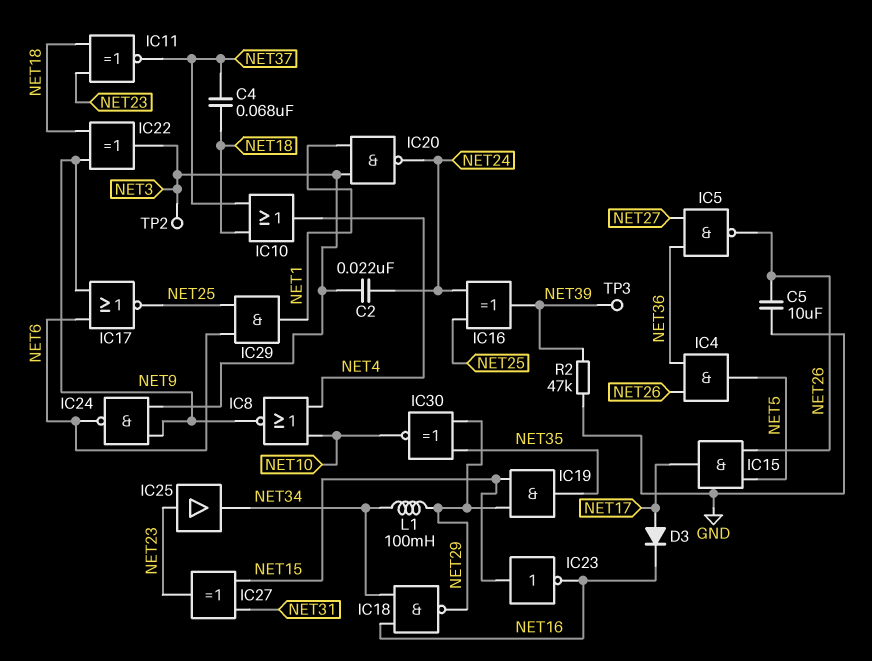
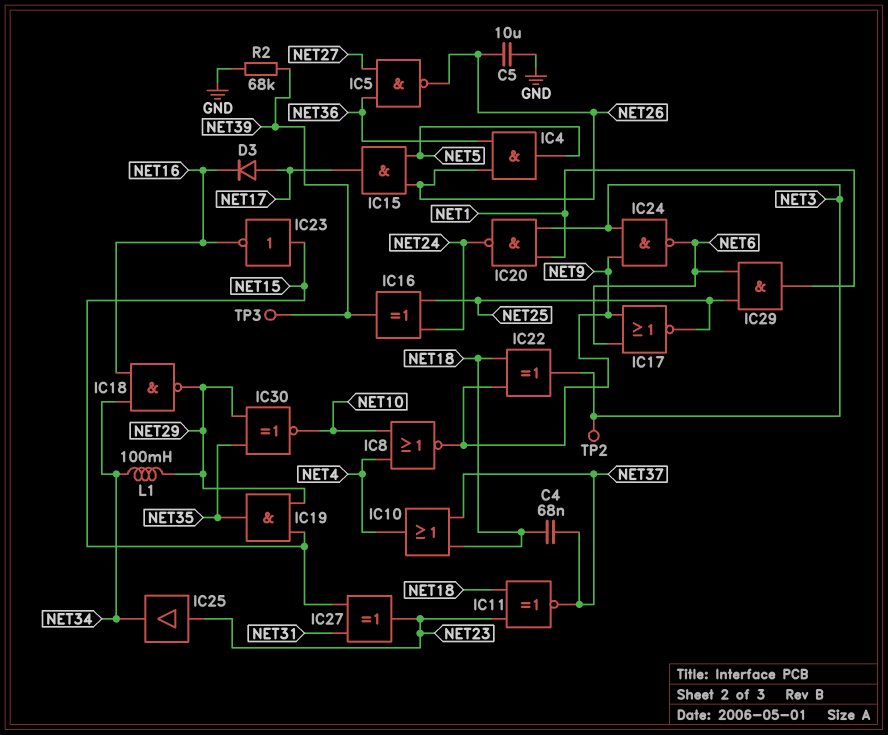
C2: 22nF (NET3, NET24) -> none
R2: 47k (GND, NET39) -> 68k (GND, NET39)

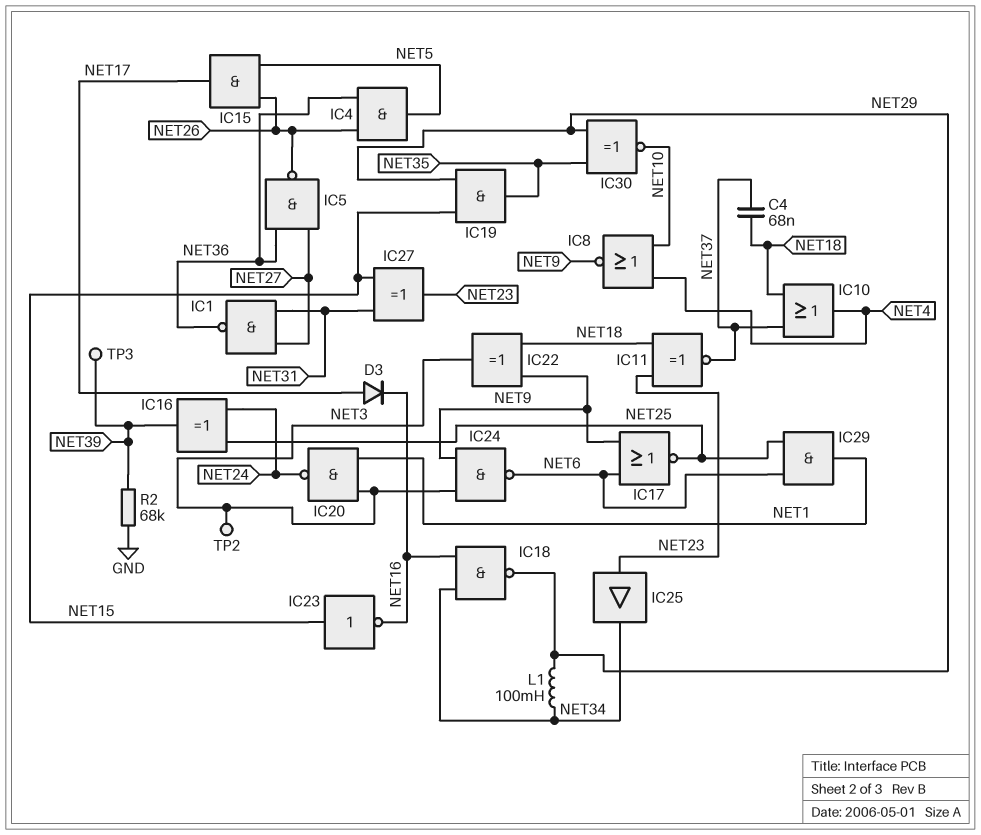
C5: 10uF (GND, NET26) -> none
IC1: none -> NAND (in NET27, in NET31, out NET36)

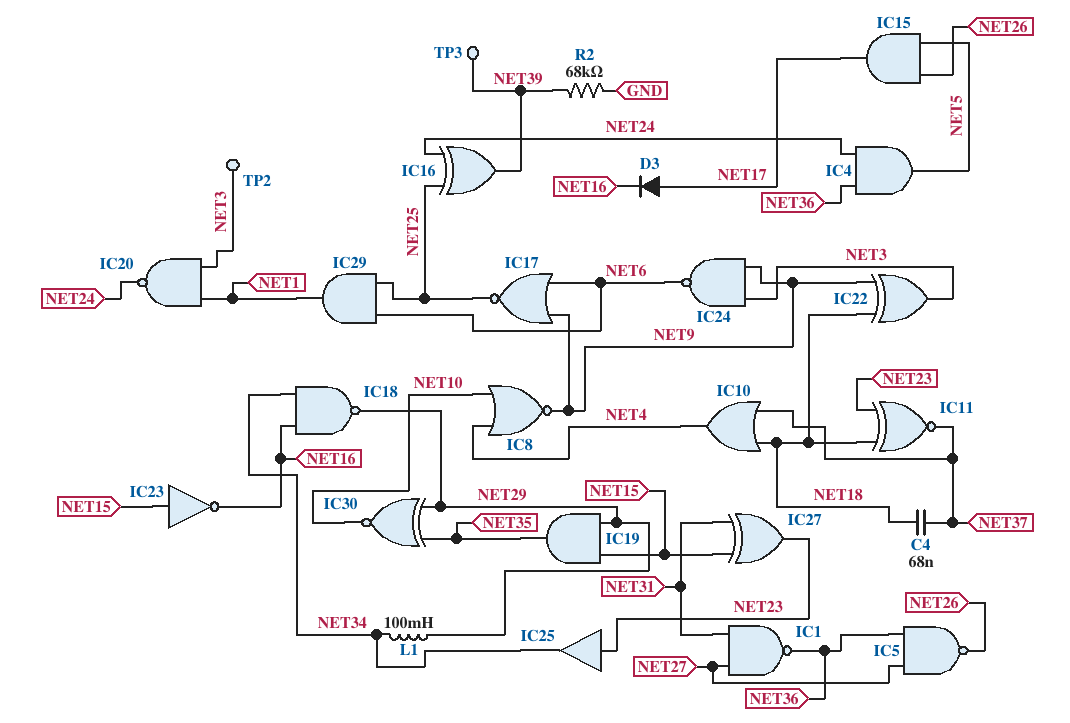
IC4: AND (in NET26, in NET36, out NET5) -> AND (in NET24, in NET36, out NET5)

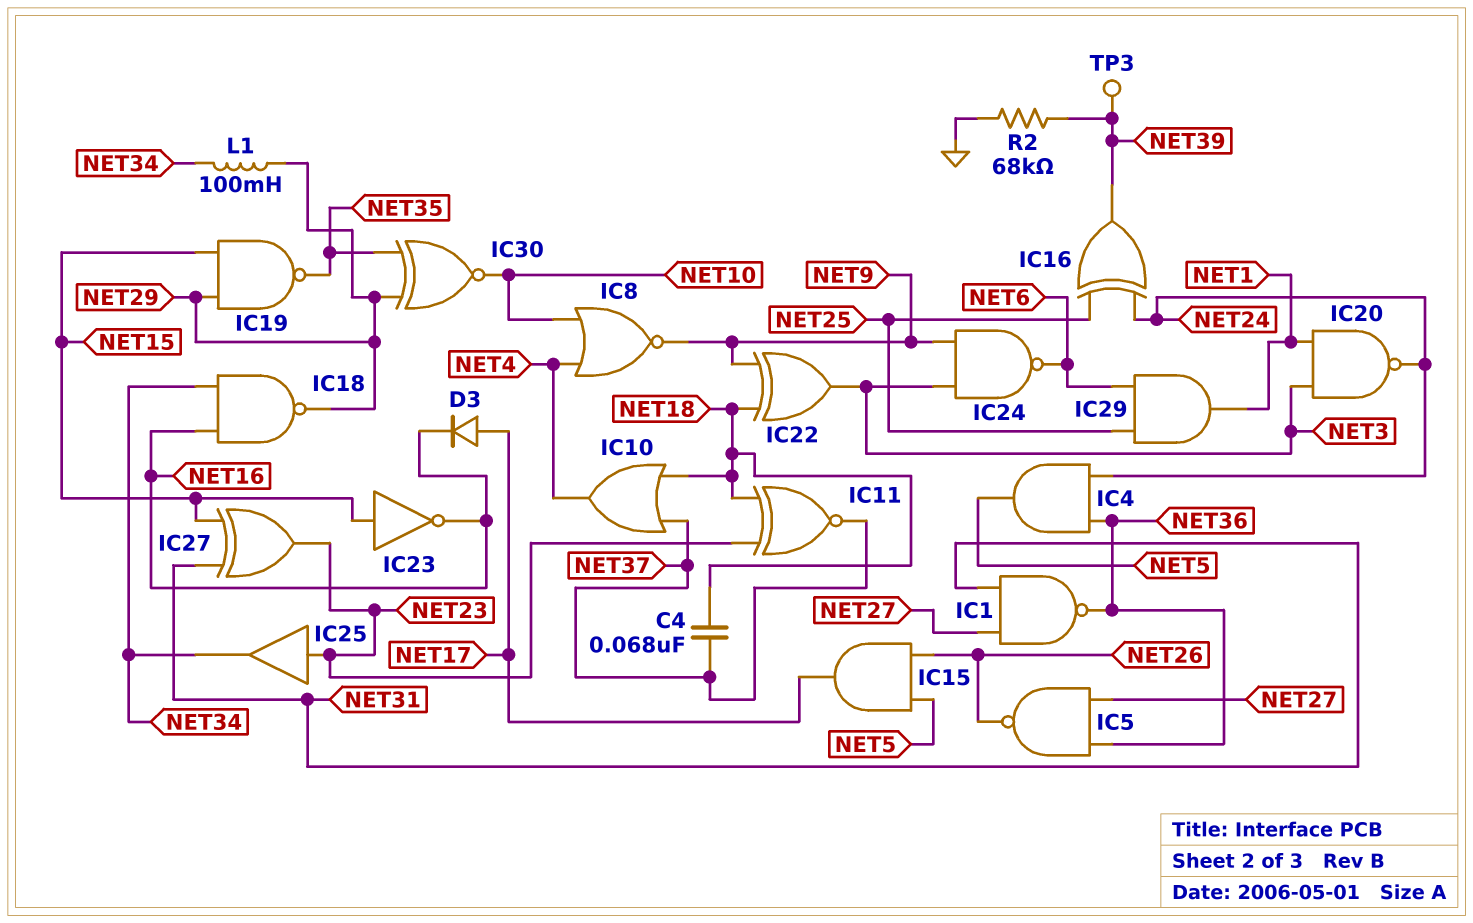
IC17: NOR (in NET6, in NET9, out NET25) -> none
IC19: AND (in NET15, in NET29, out NET35) -> NAND (in NET15, in NET29, out NET35)
TP2: test point (NET3) -> none

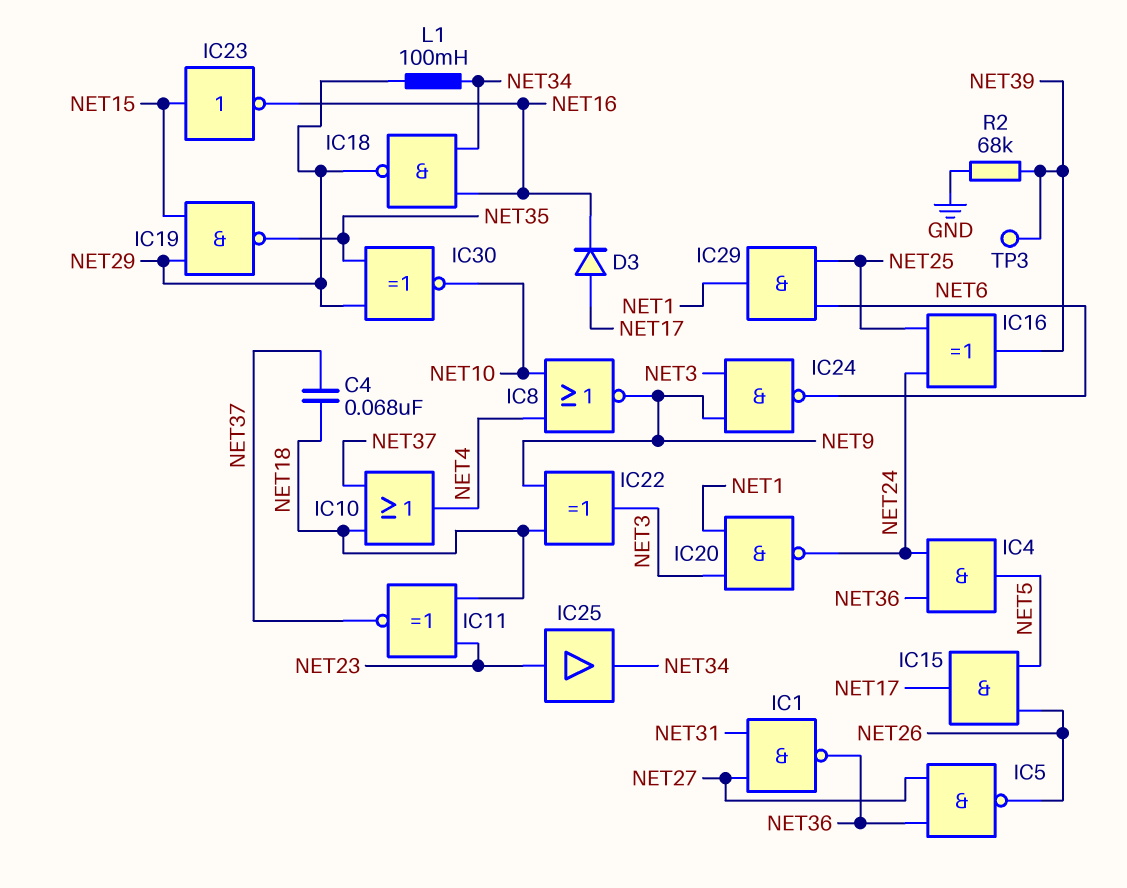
IC27: XOR (in NET15, in NET31, out NET23) -> none

